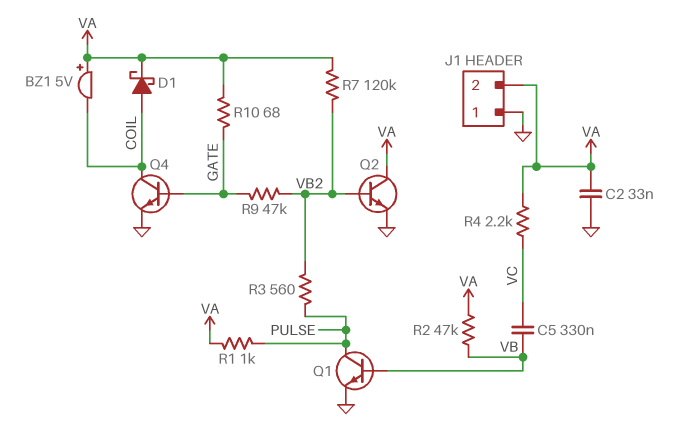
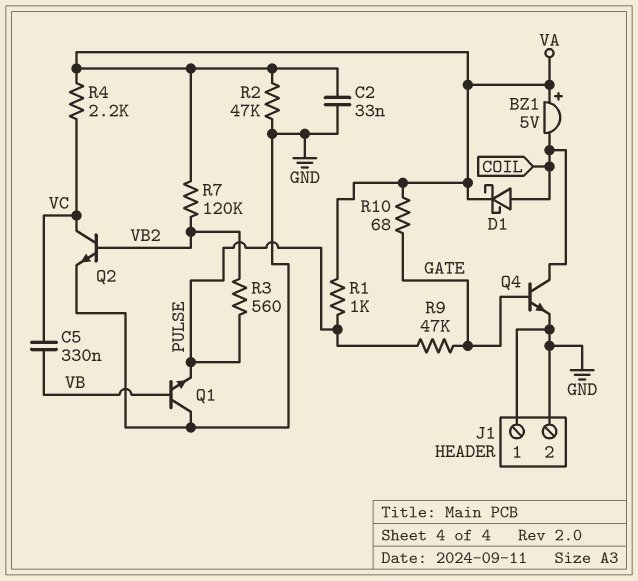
J1 pin 2: VA -> GND
Q1: NPN (B VB, C PULSE, E GND) -> NPN (B VB, C GND, E PULSE)
Q2: NPN (B VB2, C VA, E GND) -> NPN (B VB2, C VC, E GND)
R2: 47k (VA, VB) -> 47k (GND, VA)
R9: 47k (GATE, VB2) -> 47k (GATE, PULSE)

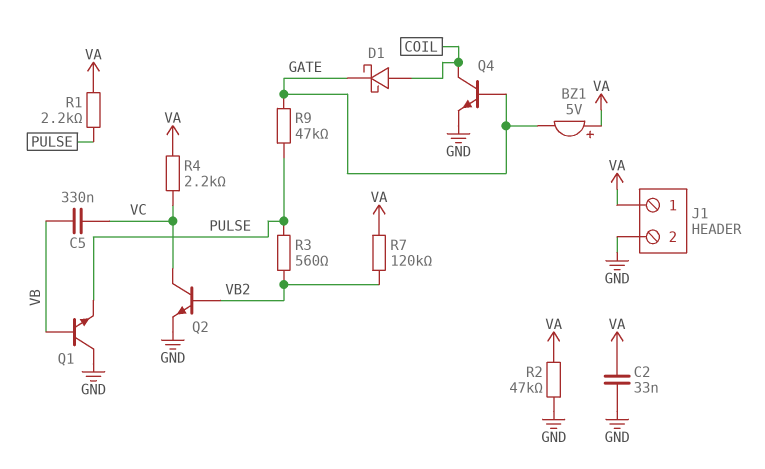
BZ1: buzzer 5V (plus VA, minus COIL) -> buzzer 5V (plus VA, minus GATE)
D1: schottky (A COIL, K VA) -> schottky (A COIL, K GATE)
J1 pin 1: GND -> VA
R1: 1k (PULSE, VA) -> 2.2k (PULSE, VA)
R10: 68 (GATE, VA) -> none

